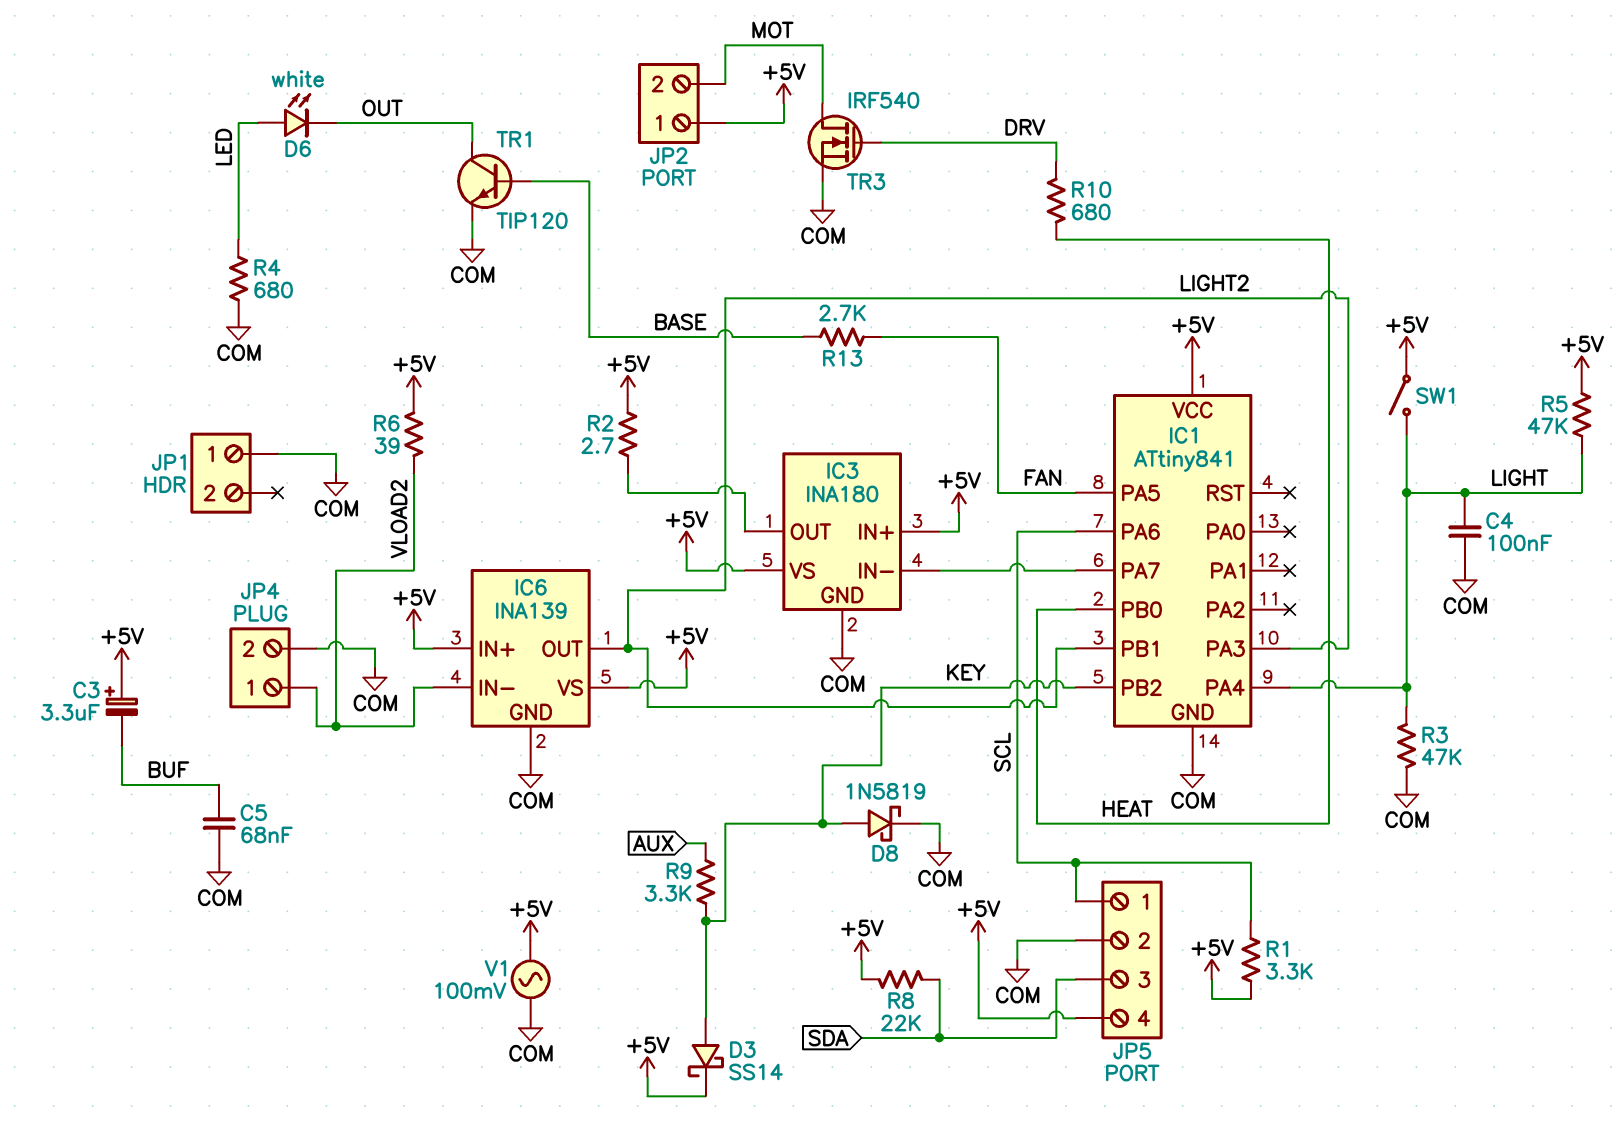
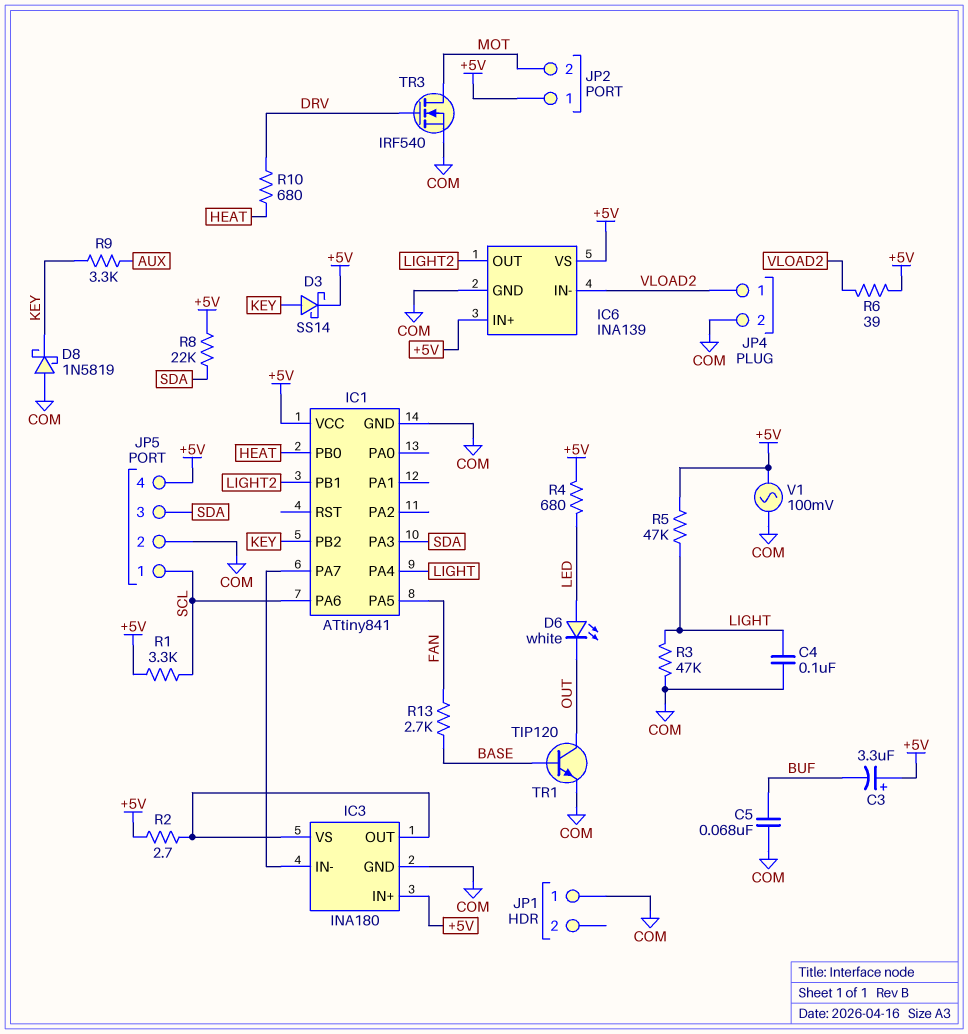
D8: schottky 1N5819 (A KEY, K COM) -> schottky 1N5819 (A COM, K KEY)
IC1 pin PA3: LIGHT2 -> SDA
IC3 pin VS: +5V -> IC3/OUT
R4: 680 (COM, LED) -> 680 (+5V, LED)
SW1: switch (+5V, LIGHT) -> none

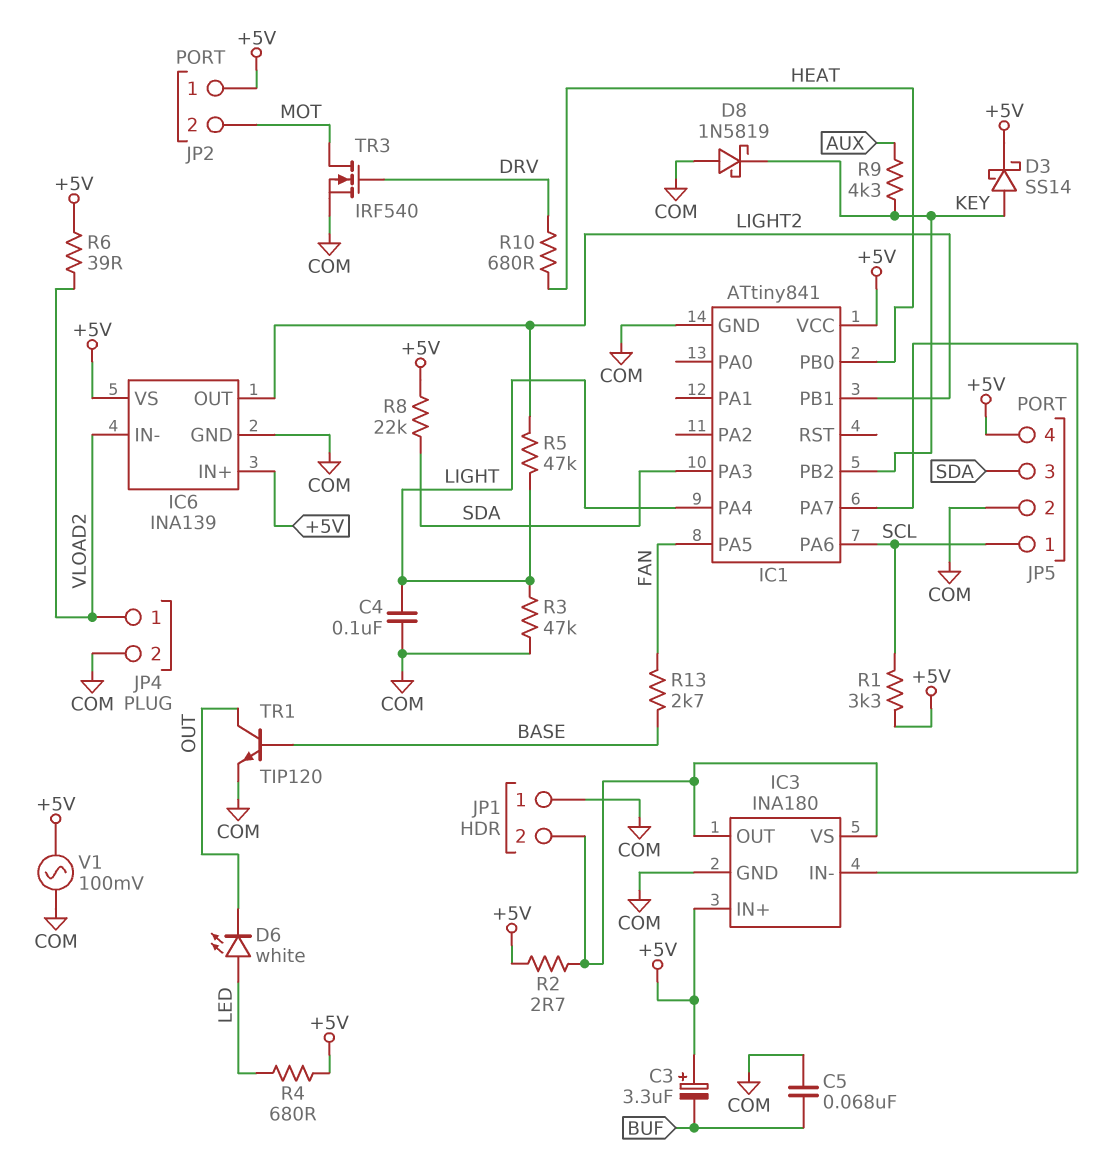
JP1 pin 2: none -> IC3/OUT
R5: 47k (+5V, LIGHT) -> 47k (LIGHT, LIGHT2)
R9: 3.3k (AUX, KEY) -> 4.3k (AUX, KEY)

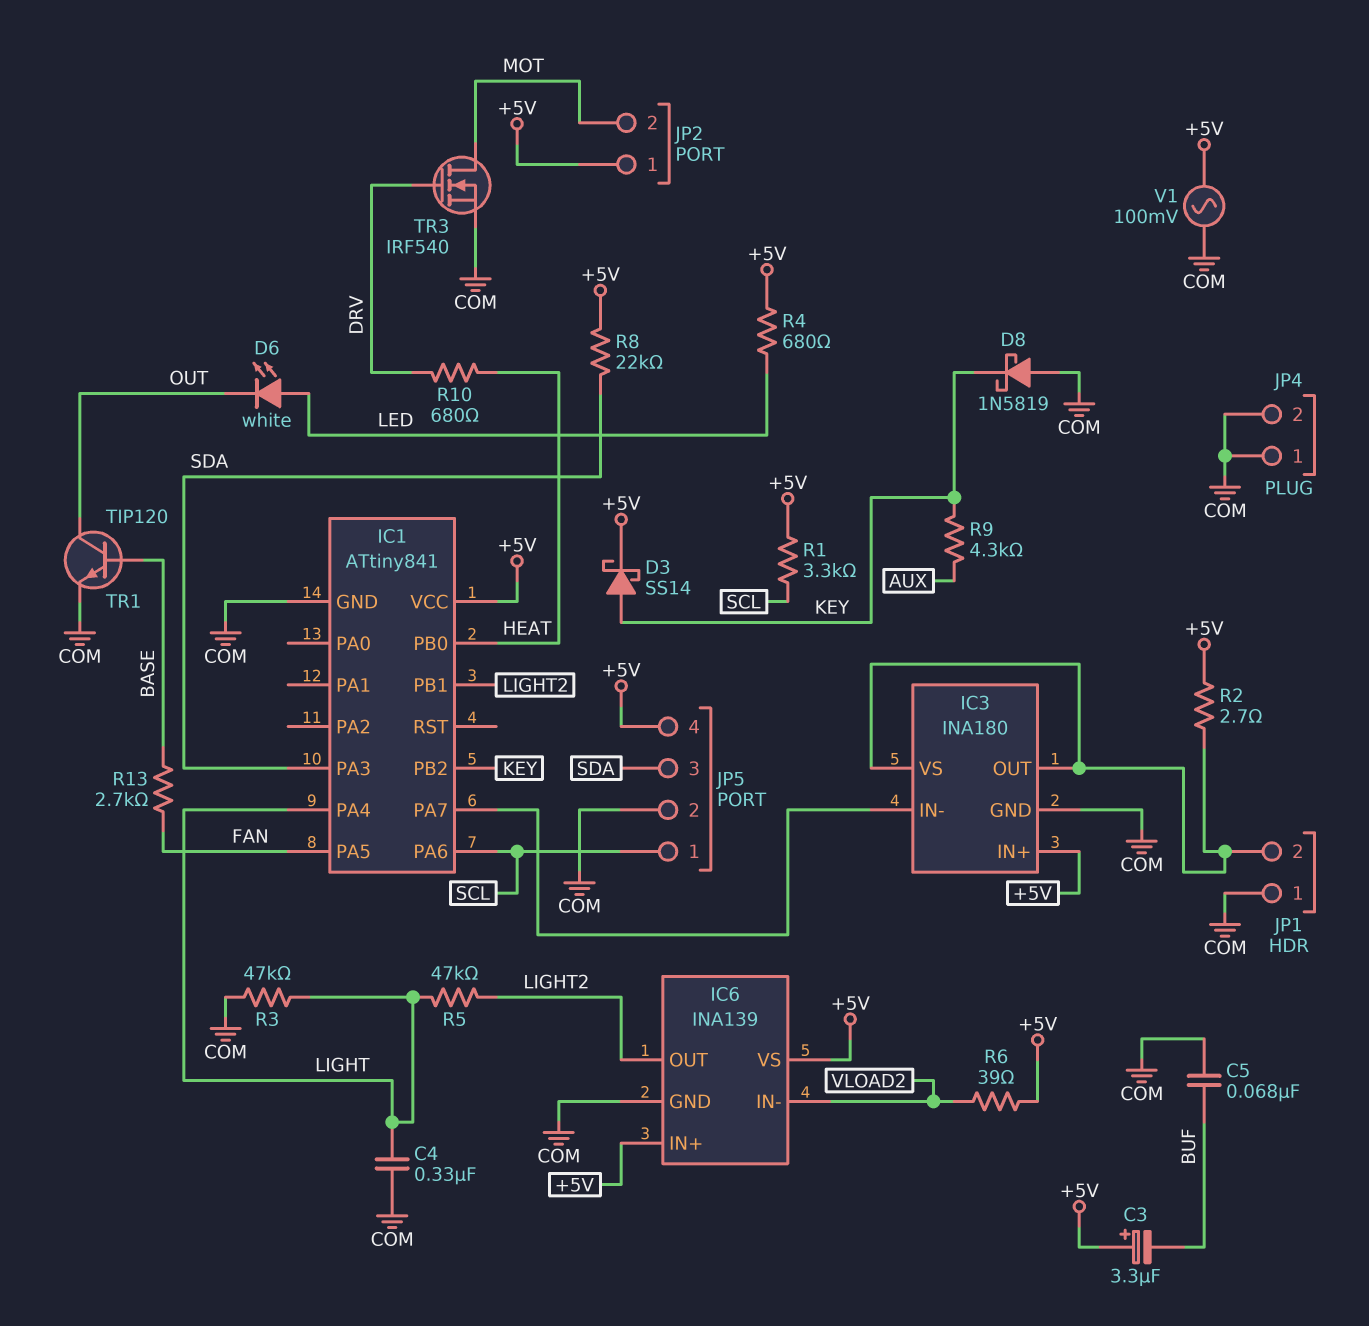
C4: 100nF (COM, LIGHT) -> 330nF (COM, LIGHT)
JP4 pin 1: VLOAD2 -> COM

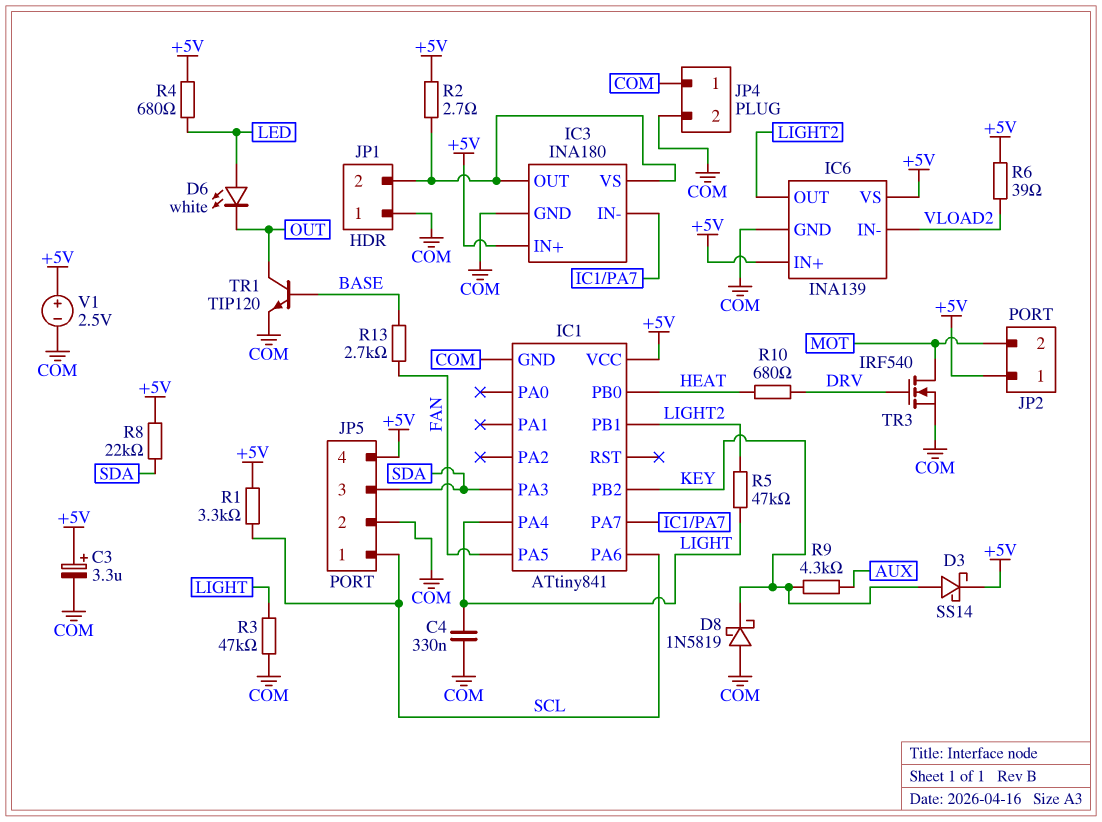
C3: 3.3uF (plus +5V, minus BUF) -> 3.3uF (plus +5V, minus COM)
C5: 68nF (BUF, COM) -> none
V1: AC 100mV (+5V, COM) -> 2.5V (plus +5V, minus COM)

